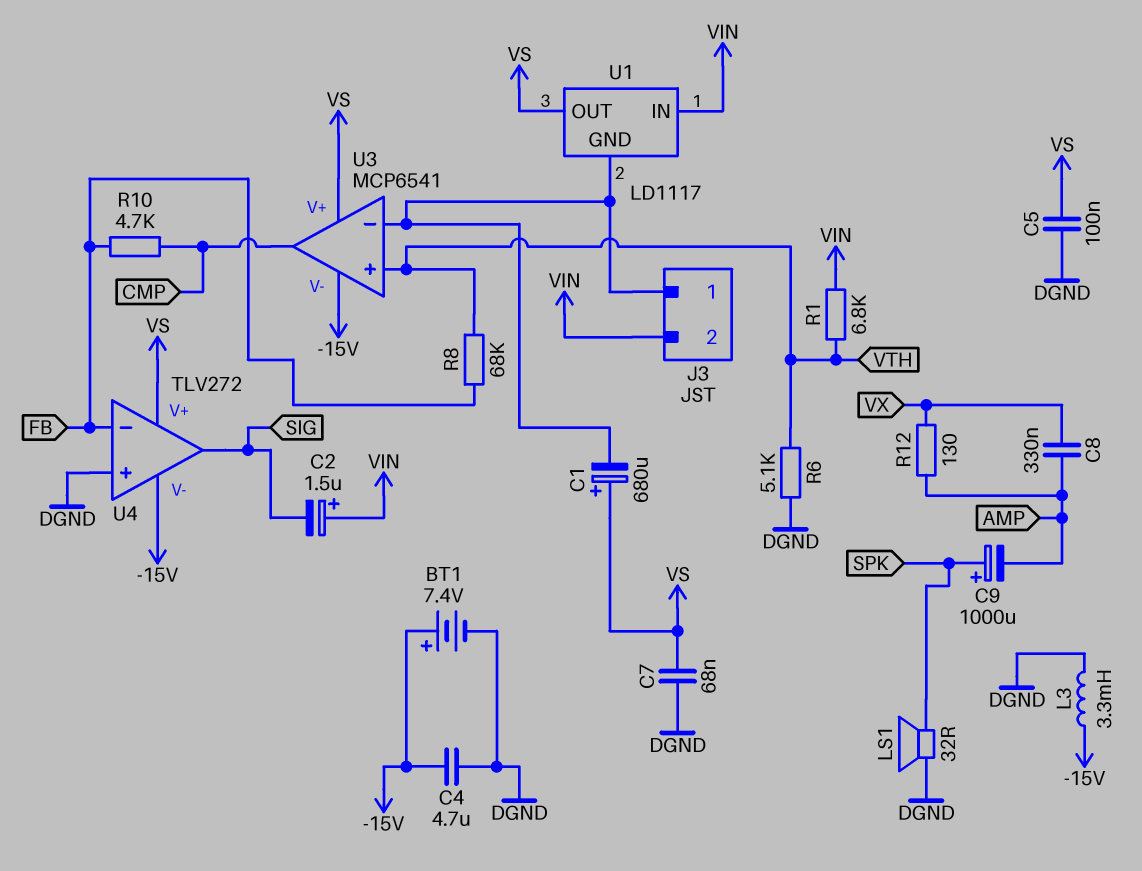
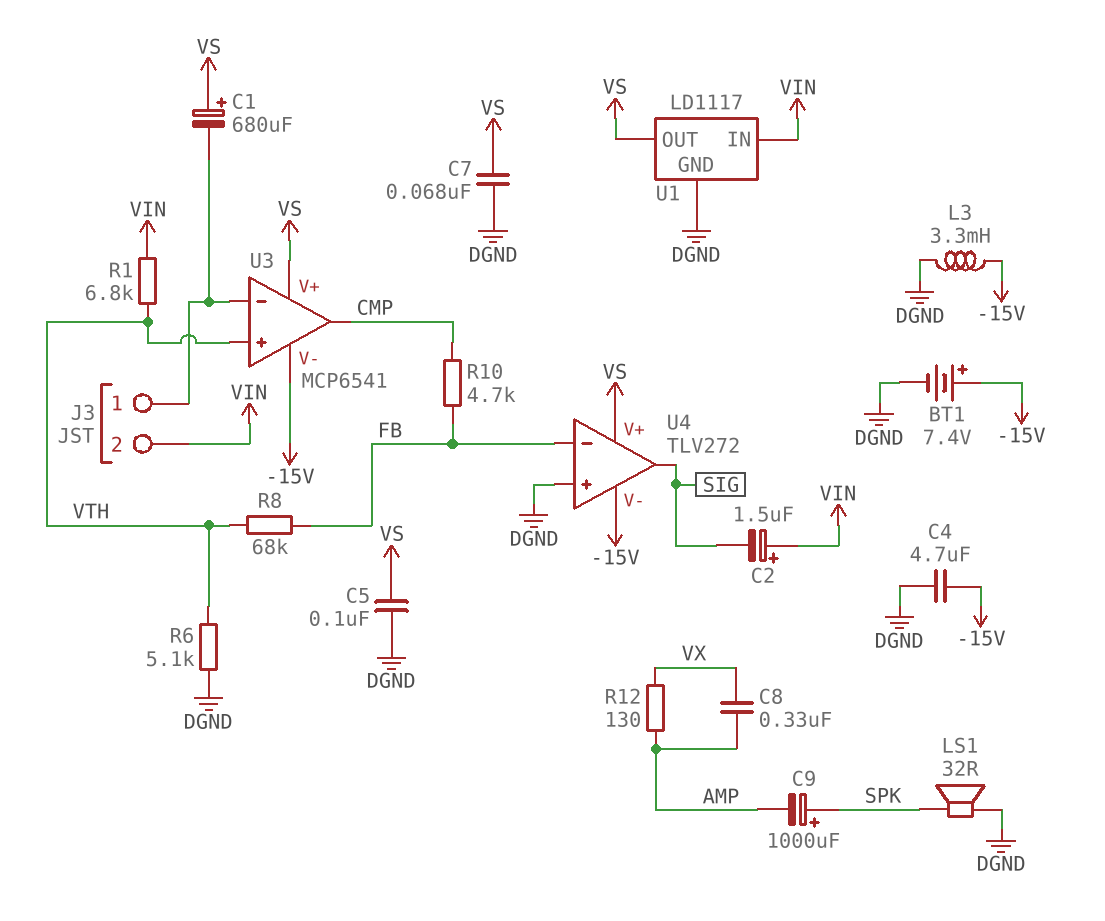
U1 pin GND: J3/1 -> DGND

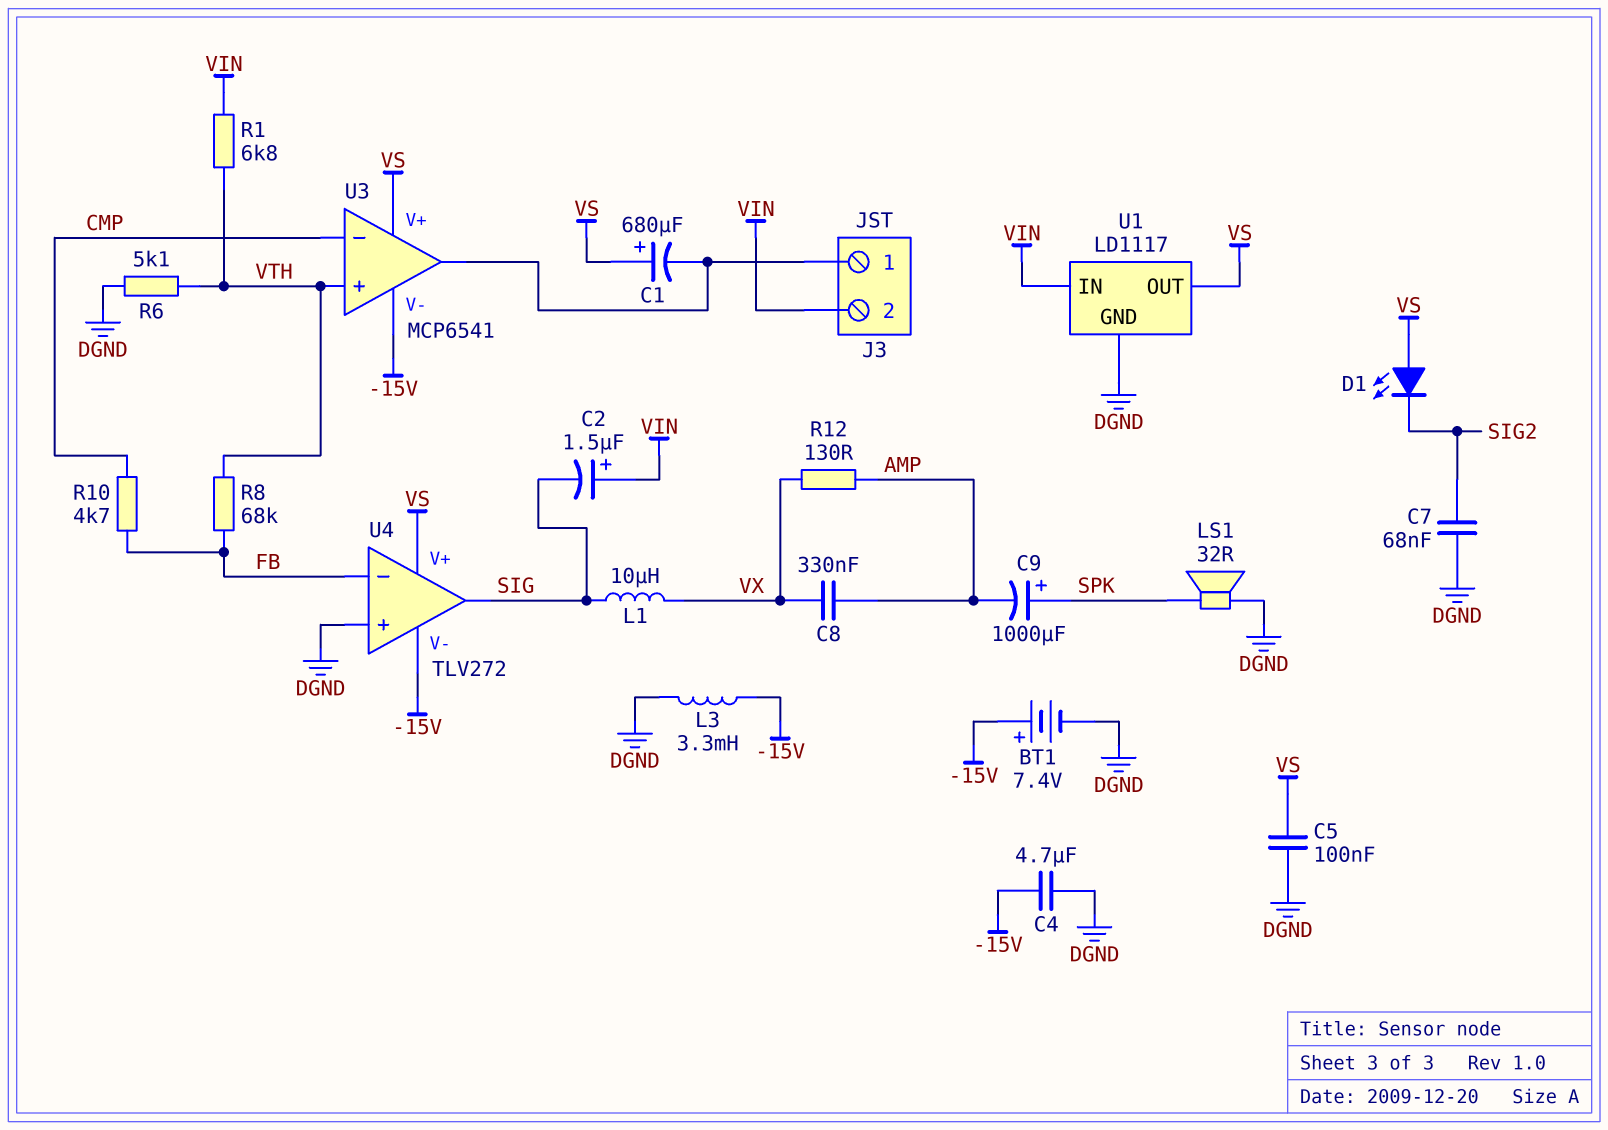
C7: 68nF (DGND, VS) -> 68nF (DGND, SIG2)
D1: none -> LED (A VS, K SIG2)
L1: none -> 10uH (SIG, VX)
U3 pin in-: J3/1 -> CMP
U3 pin out: CMP -> J3/1

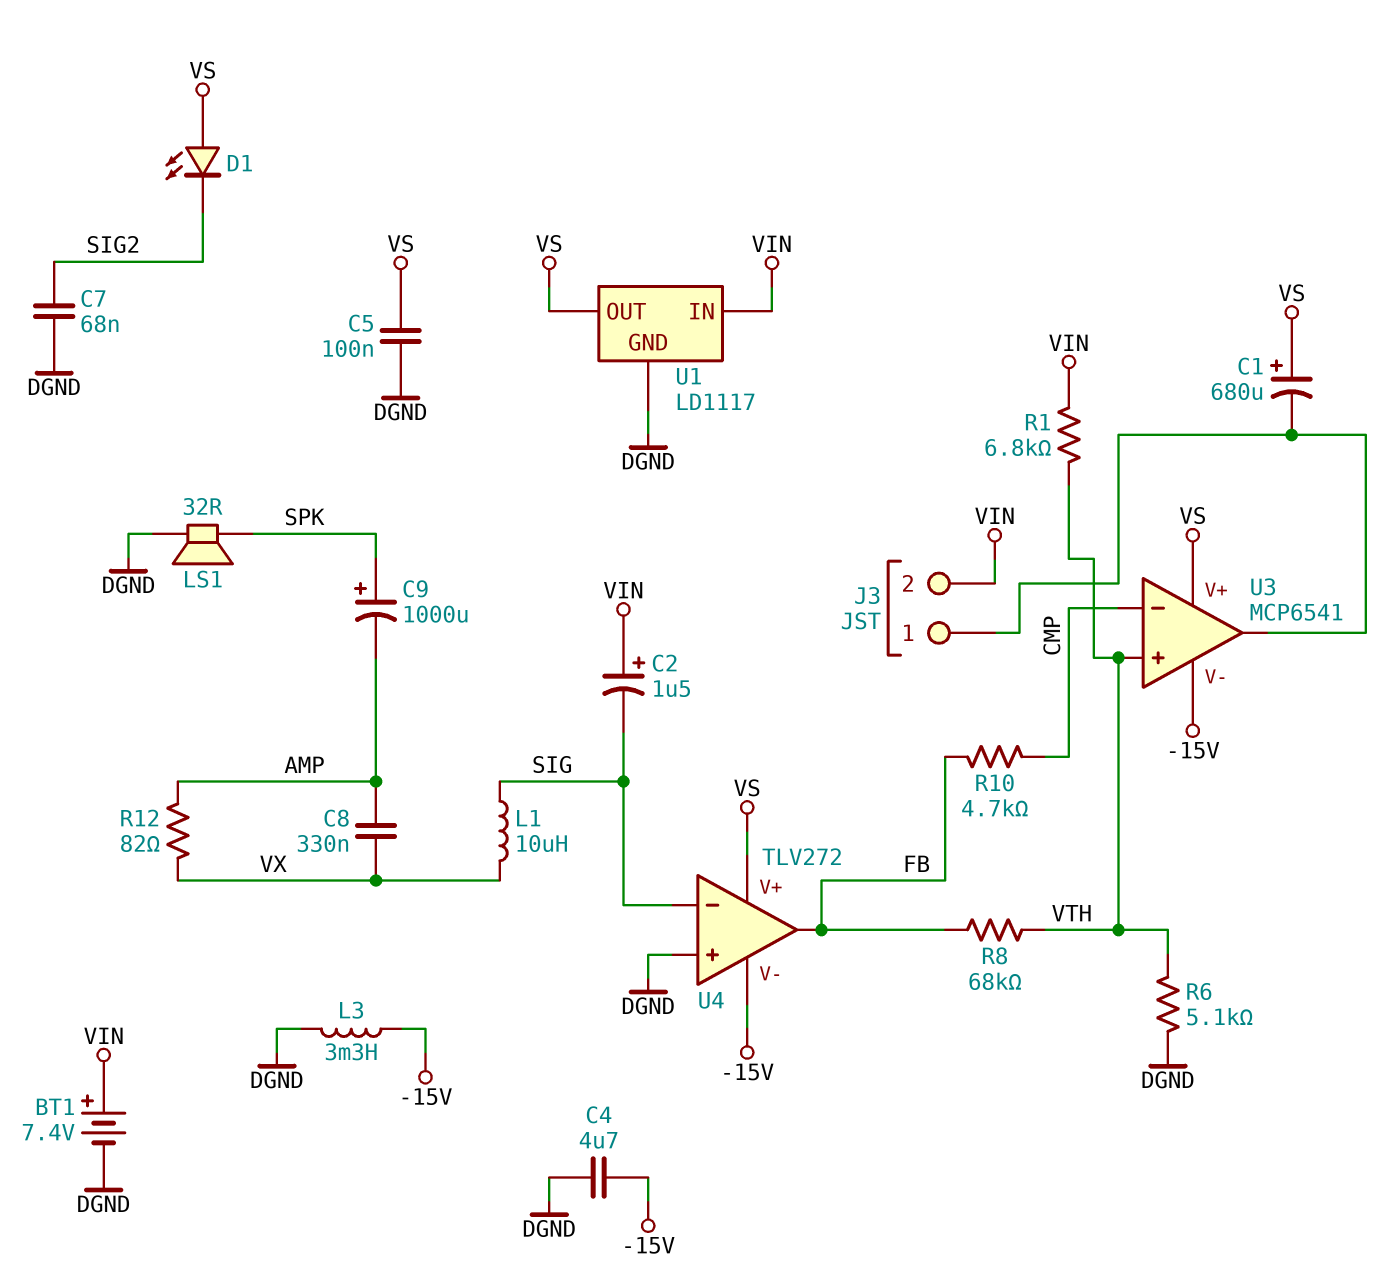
BT1: 7.4V (plus -15V, minus DGND) -> 7.4V (plus VIN, minus DGND)
R12: 130 (AMP, VX) -> 82 (AMP, VX)
U4 pin in-: FB -> SIG
U4 pin out: SIG -> FB

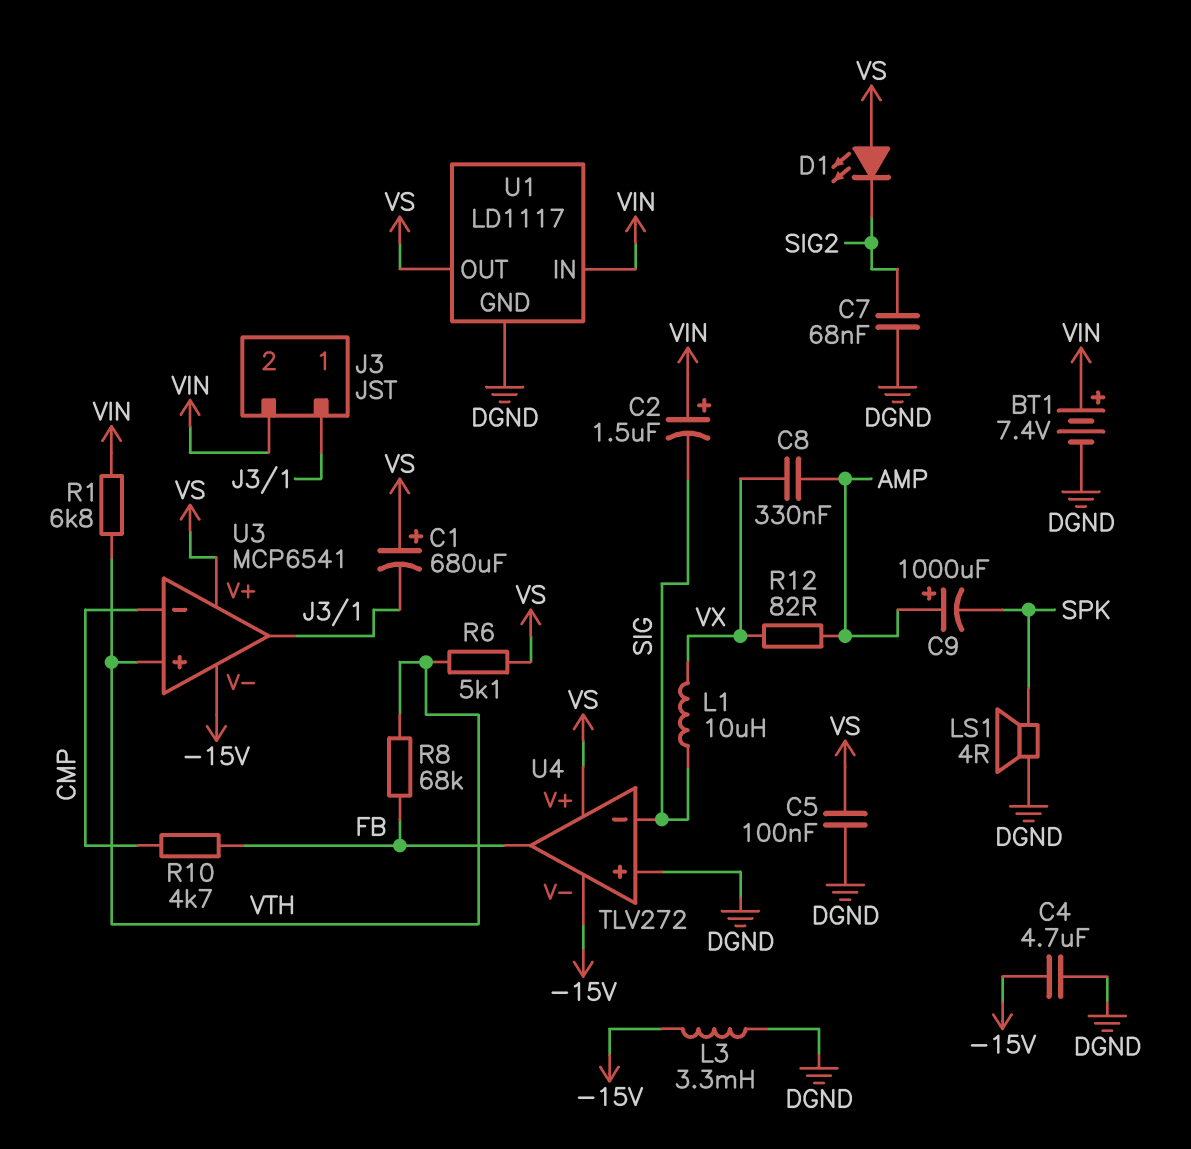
C9: 1000uF (plus SPK, minus AMP) -> 1000uF (plus AMP, minus SPK)
LS1: speaker 32R (DGND, SPK) -> speaker 4R (DGND, SPK)
R6: 5.1k (DGND, VTH) -> 5.1k (VS, VTH)

